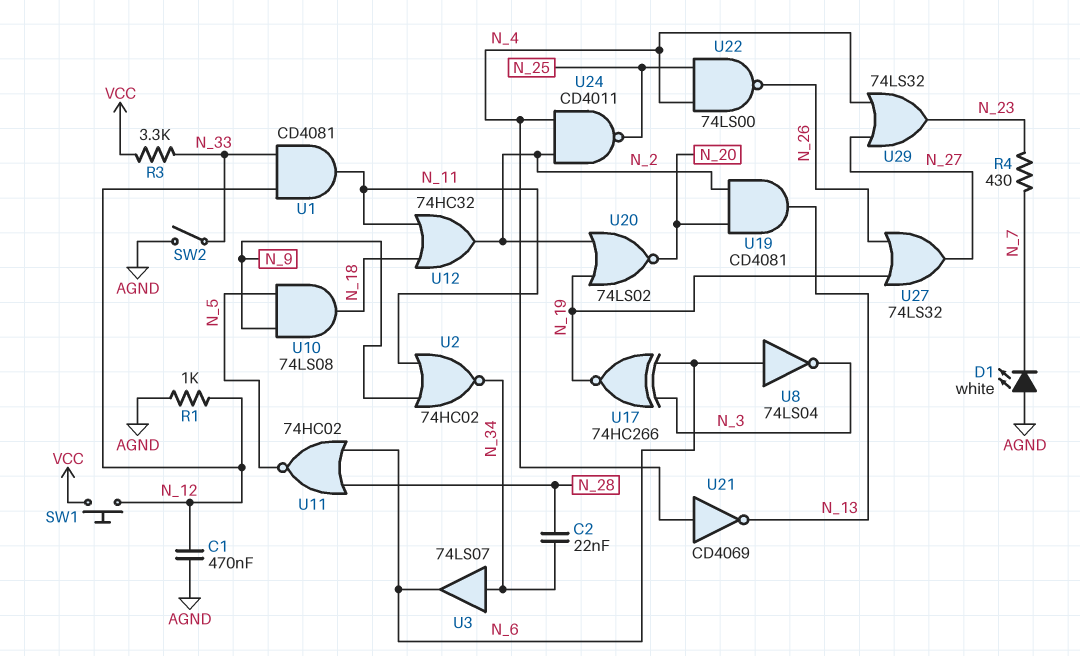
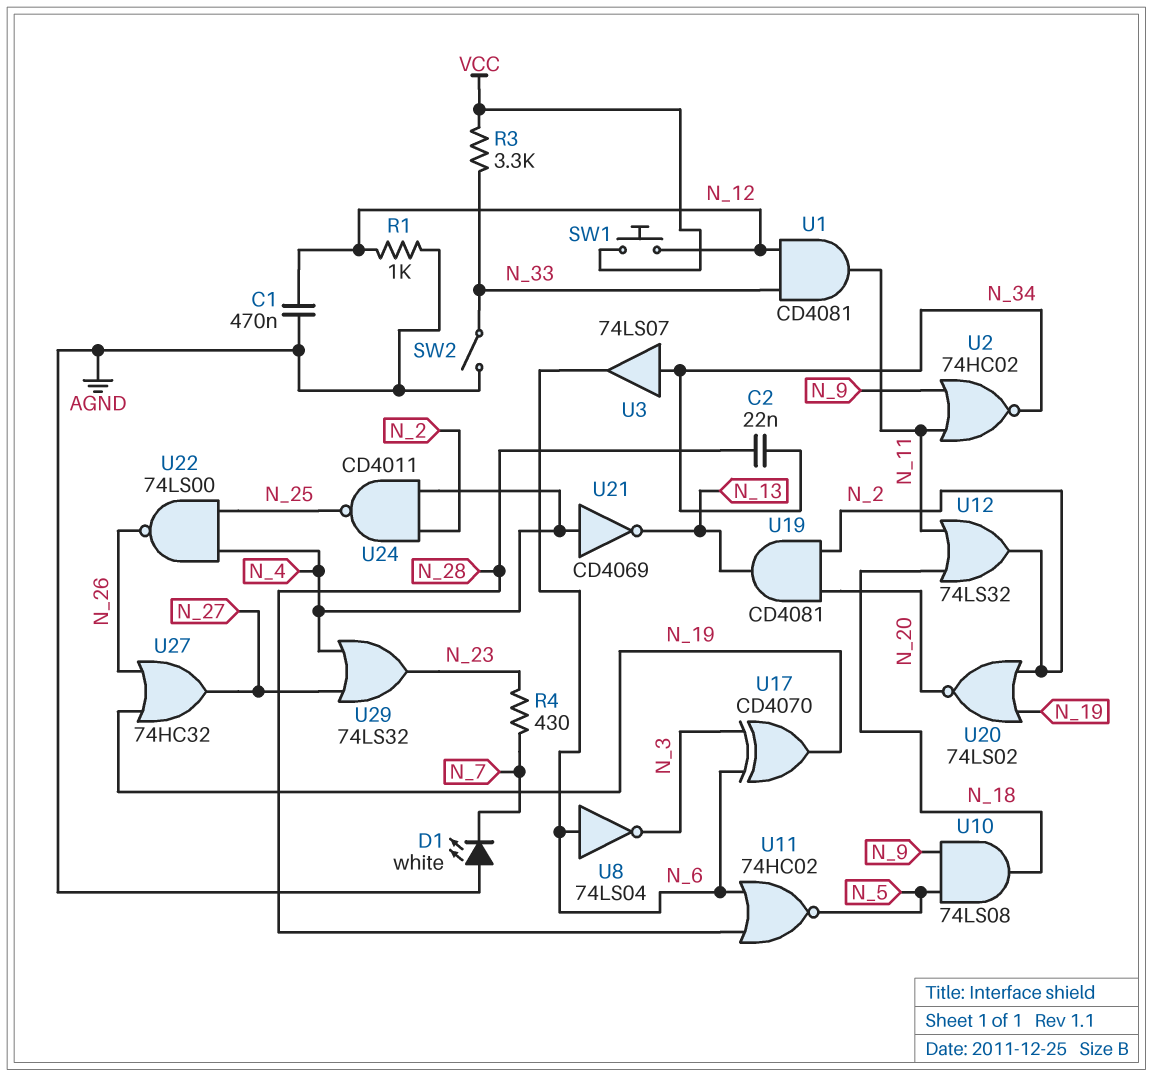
U12: OR 74HC32 (in N_11, in N_18, out N_2) -> OR 74LS32 (in N_11, in N_18, out N_2)
U17: XNOR 74HC266 (in N_3, in N_6, out N_19) -> XOR CD4070 (in N_3, in N_6, out N_19)
U27: OR 74LS32 (in N_19, in N_26, out N_27) -> OR 74HC32 (in N_19, in N_26, out N_27)

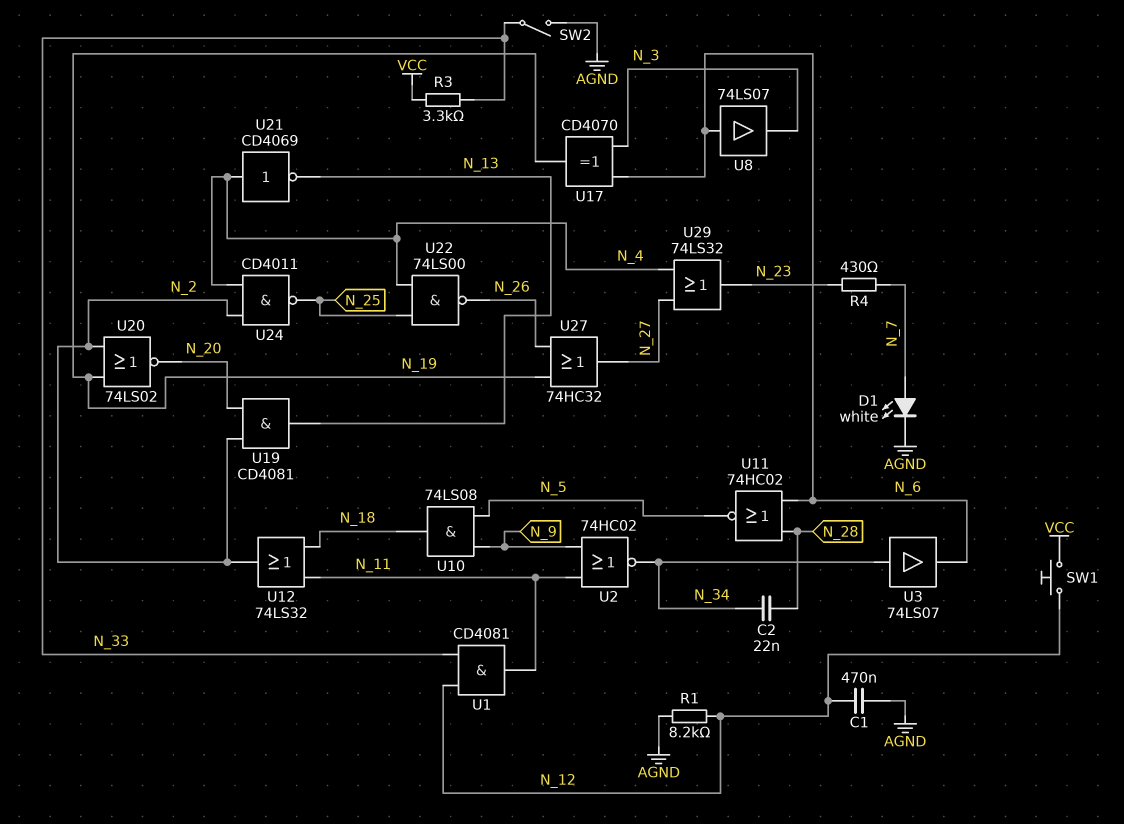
D1: LED white (A AGND, K N_7) -> LED white (A N_7, K AGND)
R1: 1k (AGND, N_12) -> 8.2k (AGND, N_12)
U8: NOT 74LS04 (in N_6, out N_3) -> buffer 74LS07 (in N_6, out N_3)

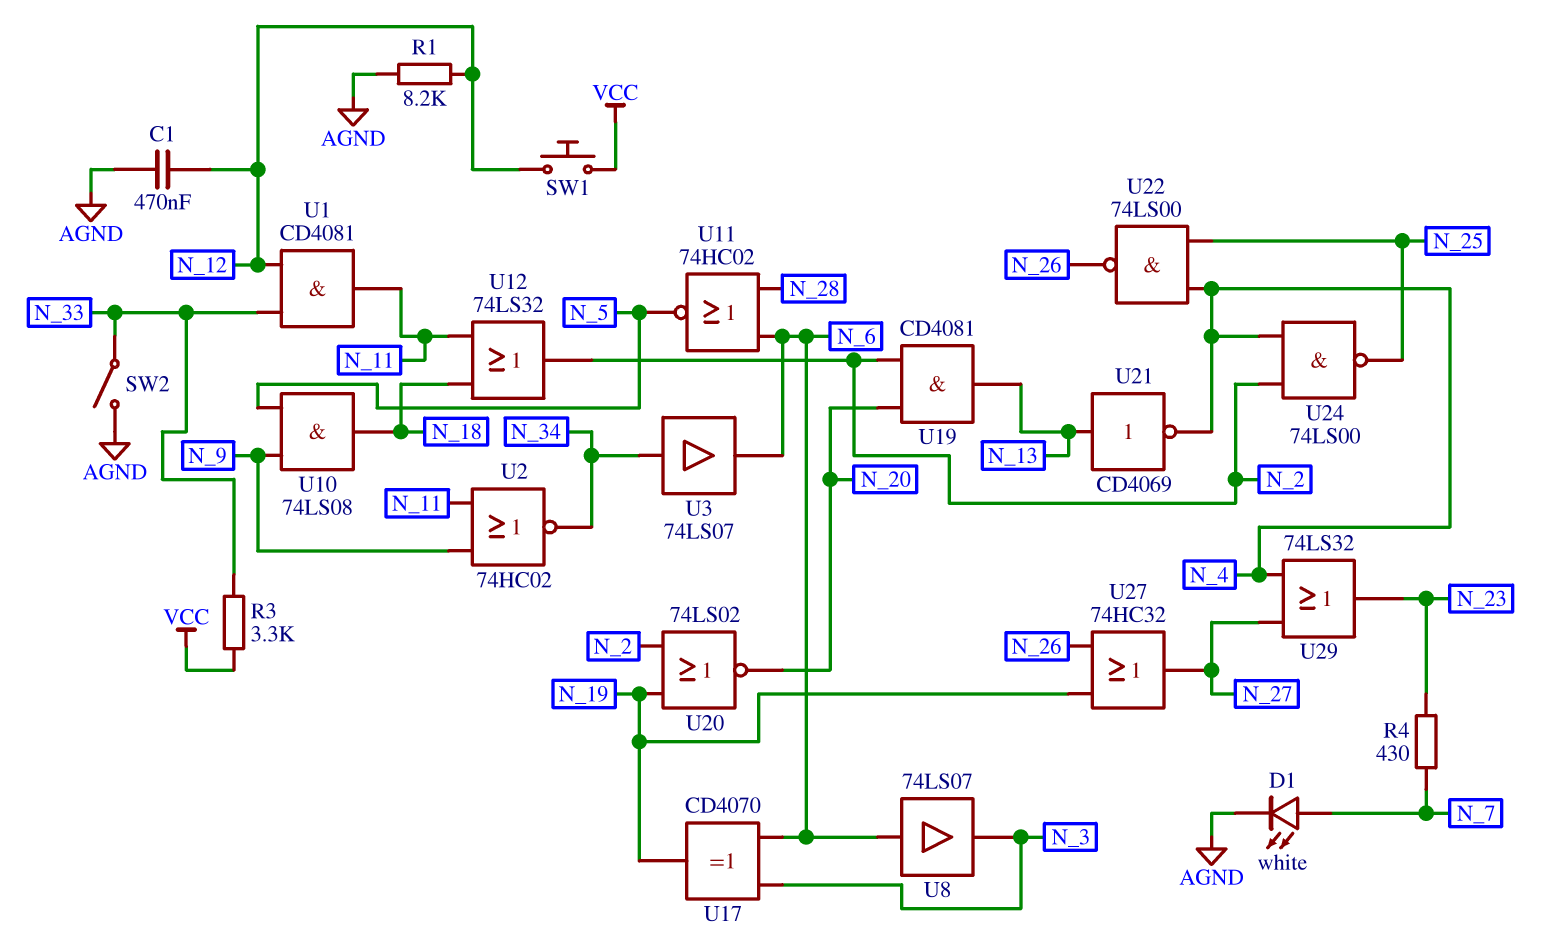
C2: 22nF (N_28, N_34) -> none
U21: NOT CD4069 (in N_4, out N_13) -> NOT CD4069 (in N_13, out N_4)
U24: NAND CD4011 (in N_2, in N_4, out N_25) -> NAND 74LS00 (in N_2, in N_4, out N_25)

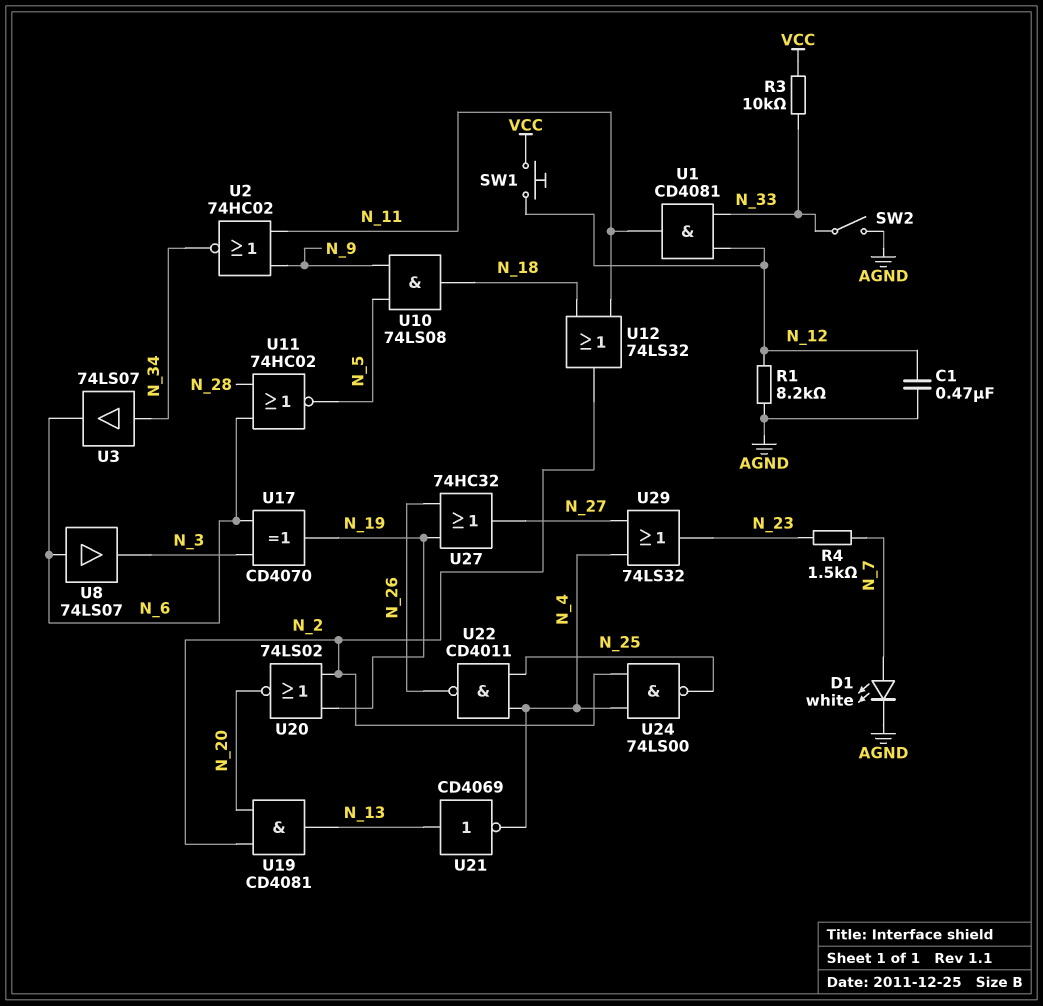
R3: 3.3k (N_33, VCC) -> 10k (N_33, VCC)
R4: 430 (N_7, N_23) -> 1.5k (N_7, N_23)
U22: NAND 74LS00 (in N_4, in N_25, out N_26) -> NAND CD4011 (in N_4, in N_25, out N_26)

